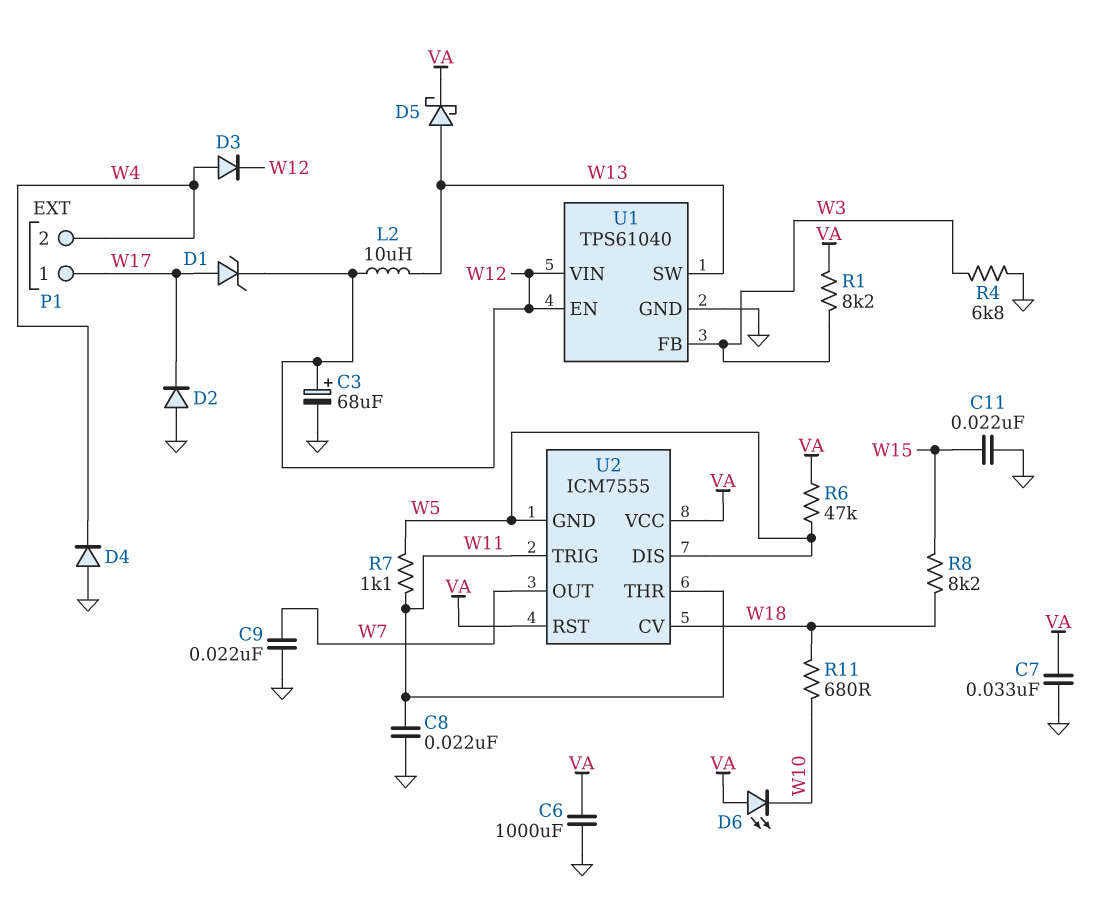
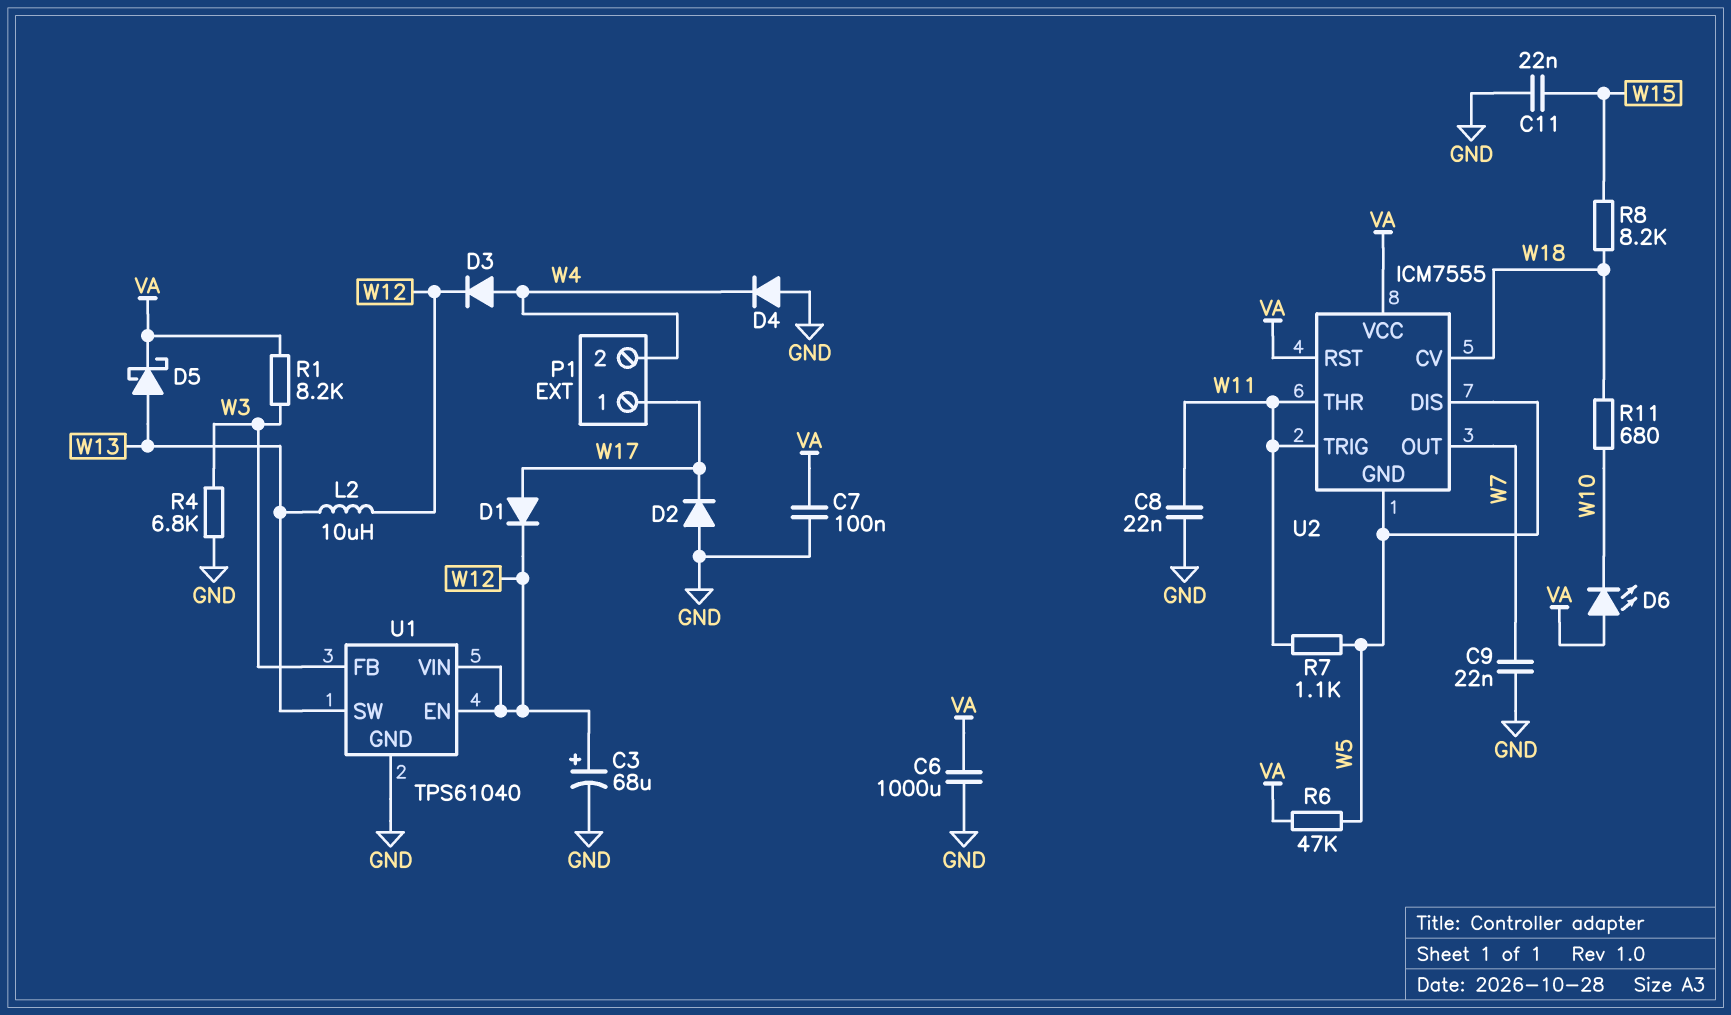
C7: 33nF (GND, VA) -> 100nF (GND, VA)
D1: zener (A W17, K W12) -> diode (A W17, K W12)

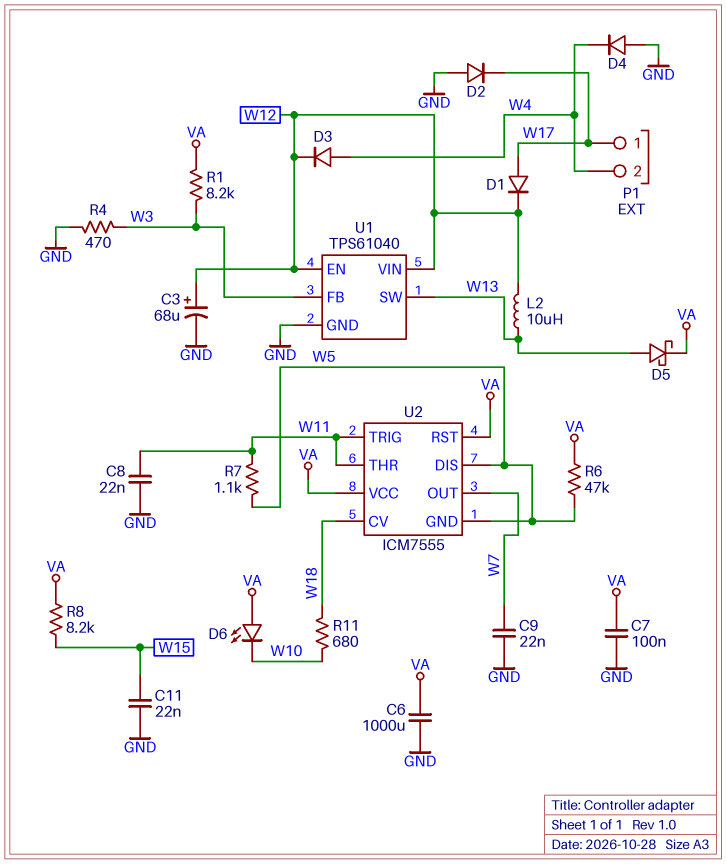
R4: 6.8k (GND, W3) -> 470 (GND, W3)
R8: 8.2k (W15, W18) -> 8.2k (VA, W15)

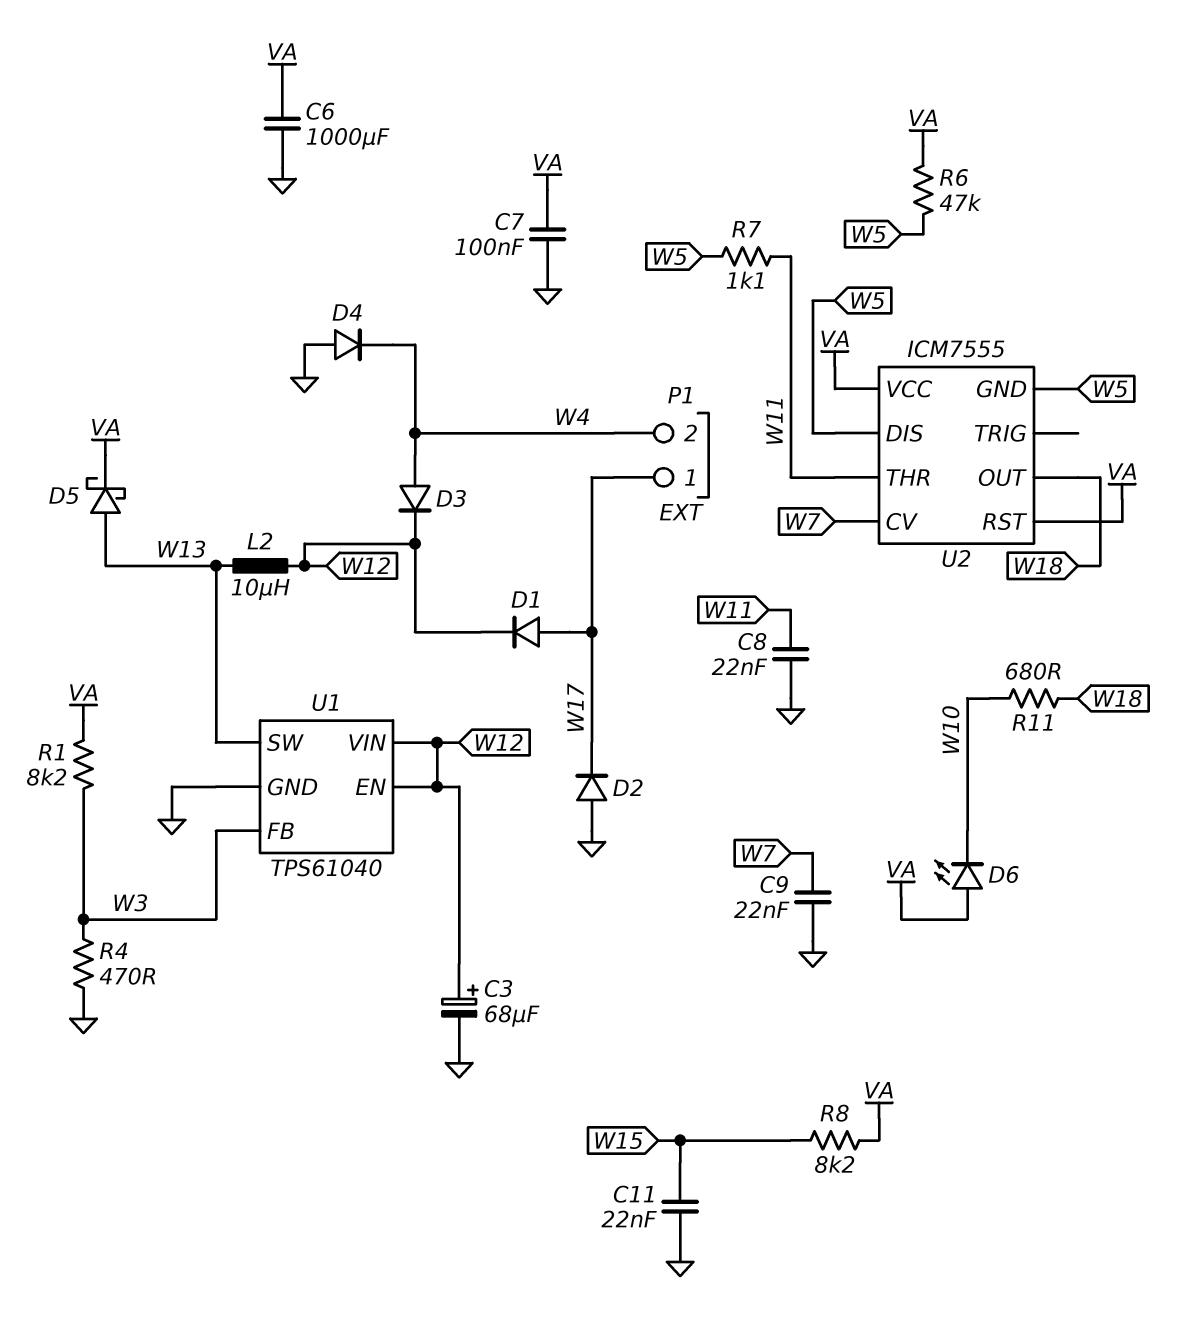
U2 pin CV: W18 -> W7
U2 pin OUT: W7 -> W18
U2 pin TRIG: W11 -> none

